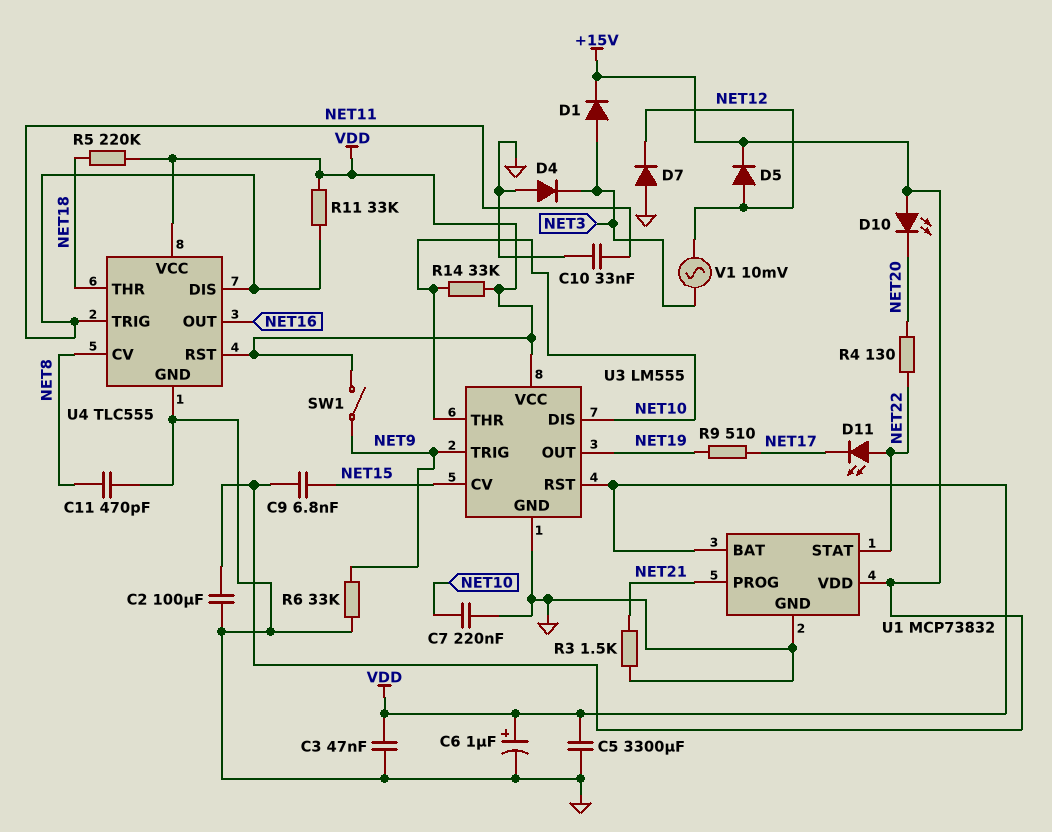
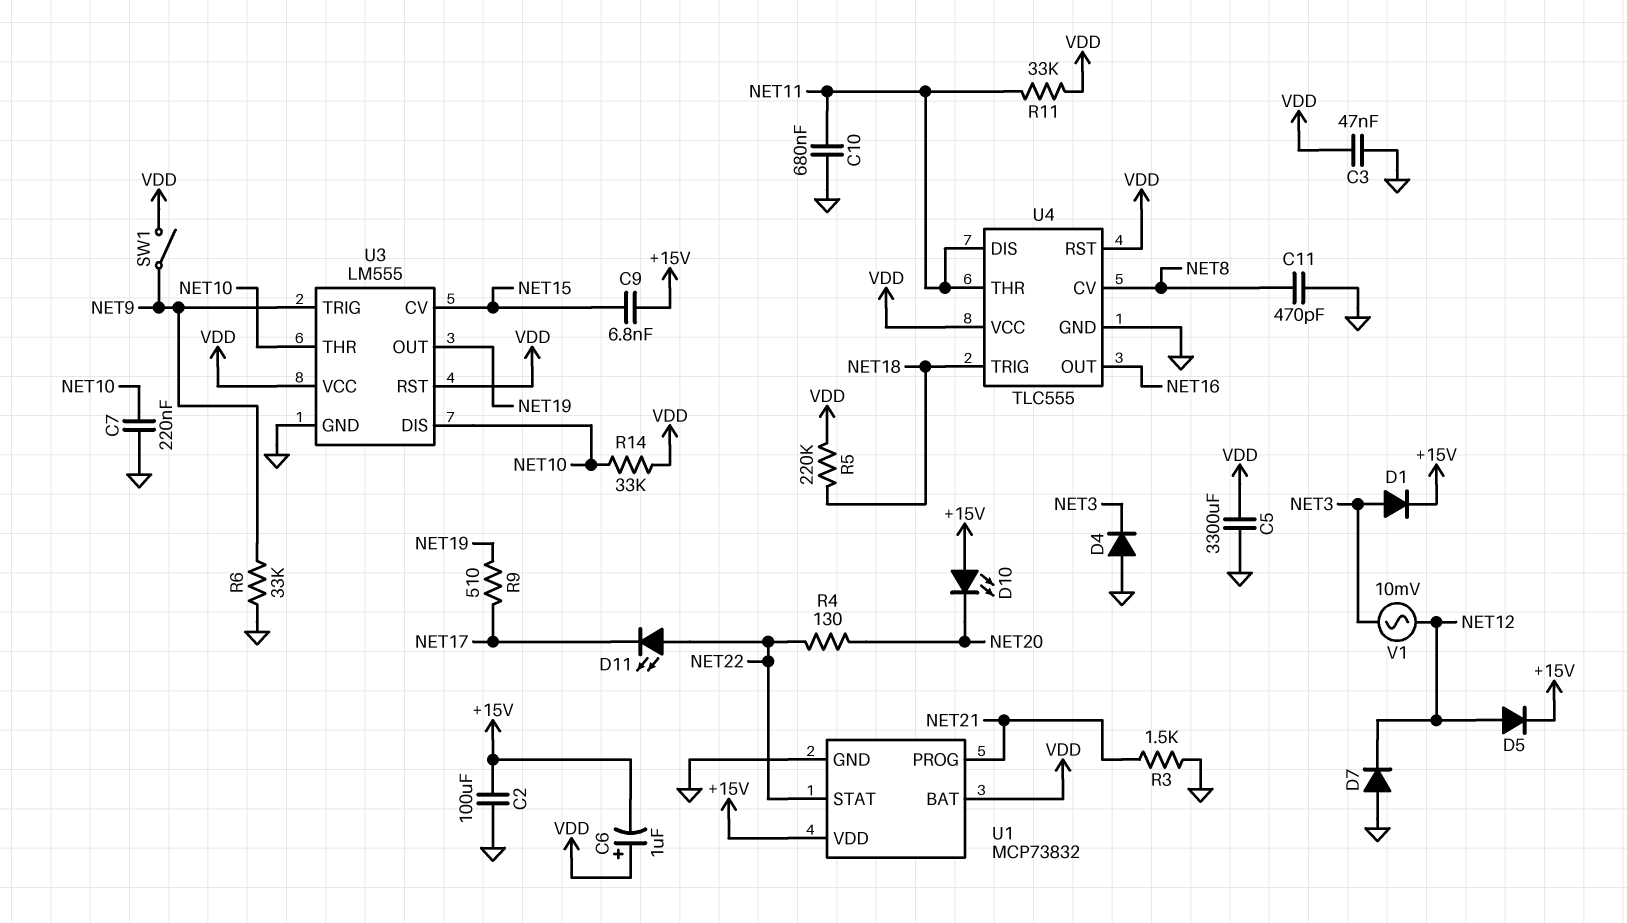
C6: 1uF (plus VDD, minus GND) -> 1uF (plus VDD, minus +15V)
C10: 33nF (GND, NET11) -> 680nF (GND, NET11)
U4 pin THR: NET18 -> NET11
U4 pin TRIG: NET11 -> NET18

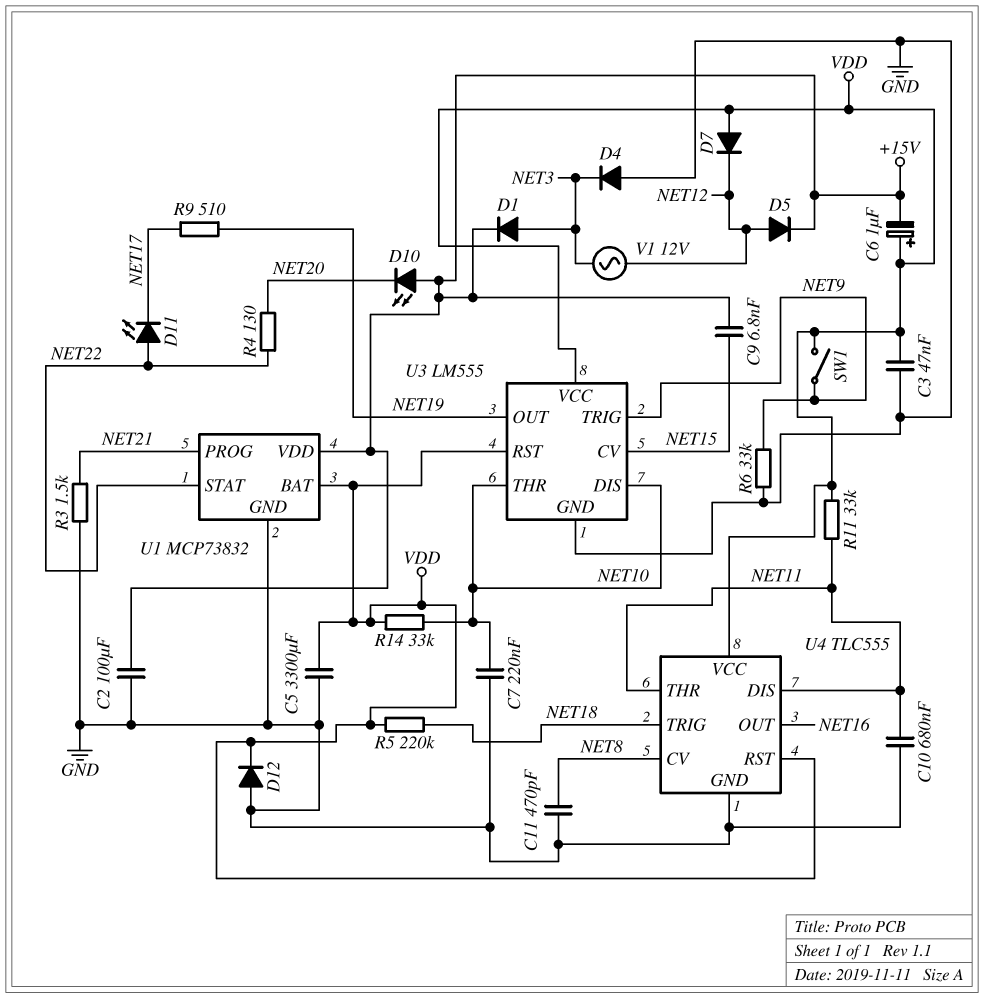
D7: diode (A GND, K NET12) -> diode (A VDD, K NET12)
D12: none -> diode (A GND, K VDD)
V1: AC 10mV (NET3, NET12) -> AC 12V (NET3, NET12)

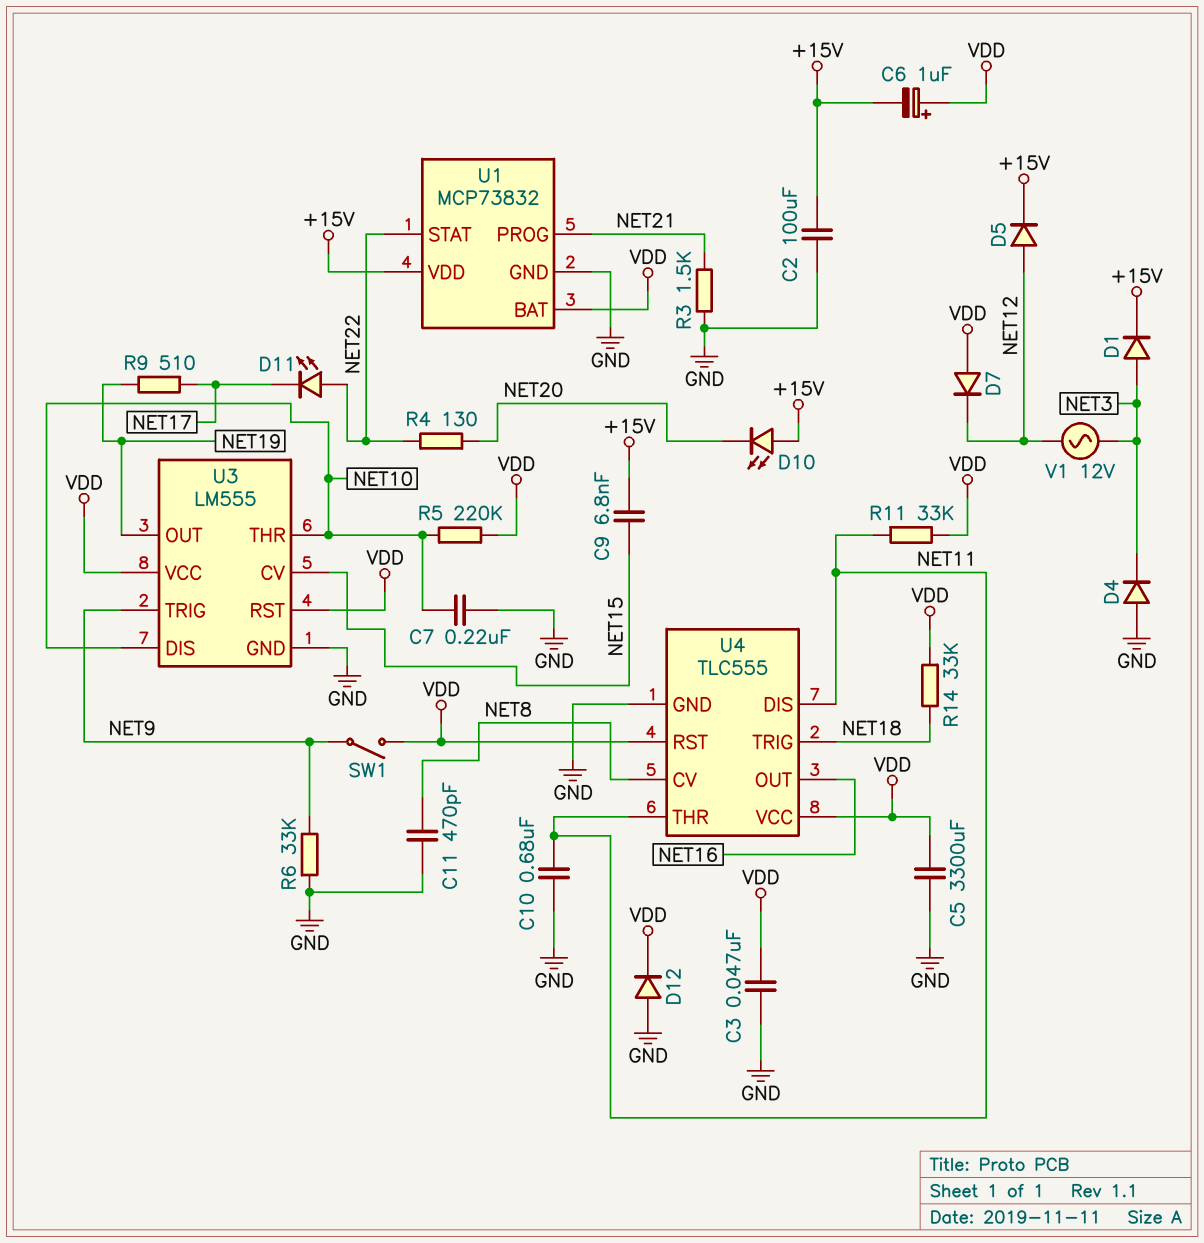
R5: 220k (NET18, VDD) -> 220k (NET10, VDD)
R14: 33k (NET10, VDD) -> 33k (NET18, VDD)

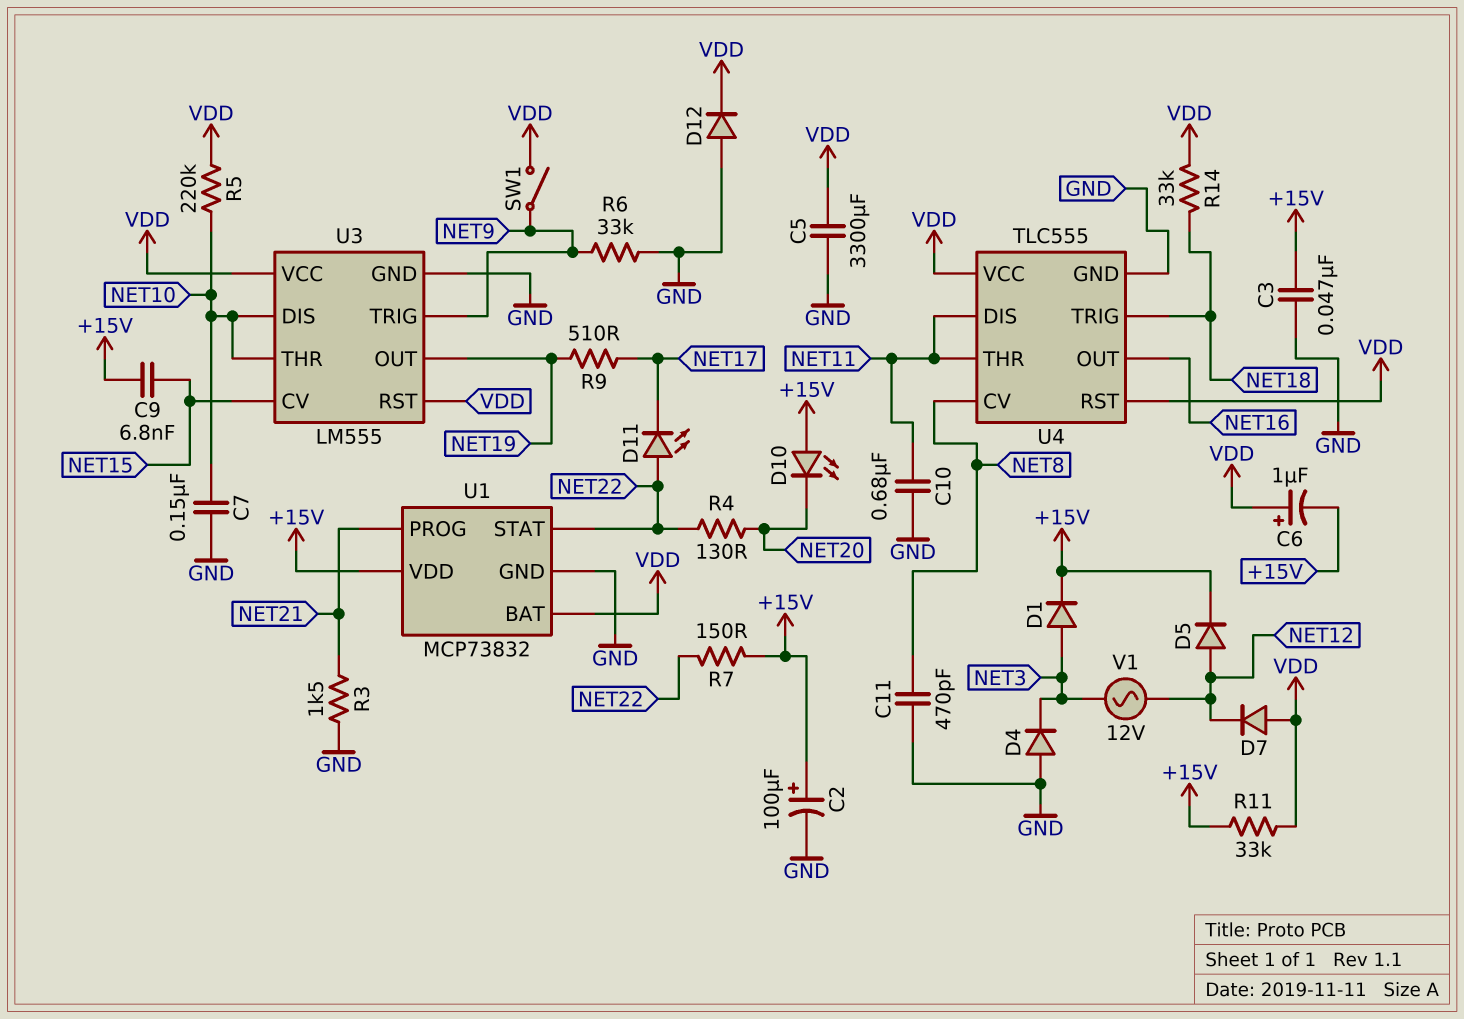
C2: 100uF (+15V, GND) -> 100uF (plus +15V, minus GND)
C3: 47nF (GND, VDD) -> 47nF (+15V, GND)
C7: 220nF (GND, NET10) -> 150nF (GND, NET10)
R7: none -> 150 (+15V, NET22)
R11: 33k (NET11, VDD) -> 33k (+15V, VDD)

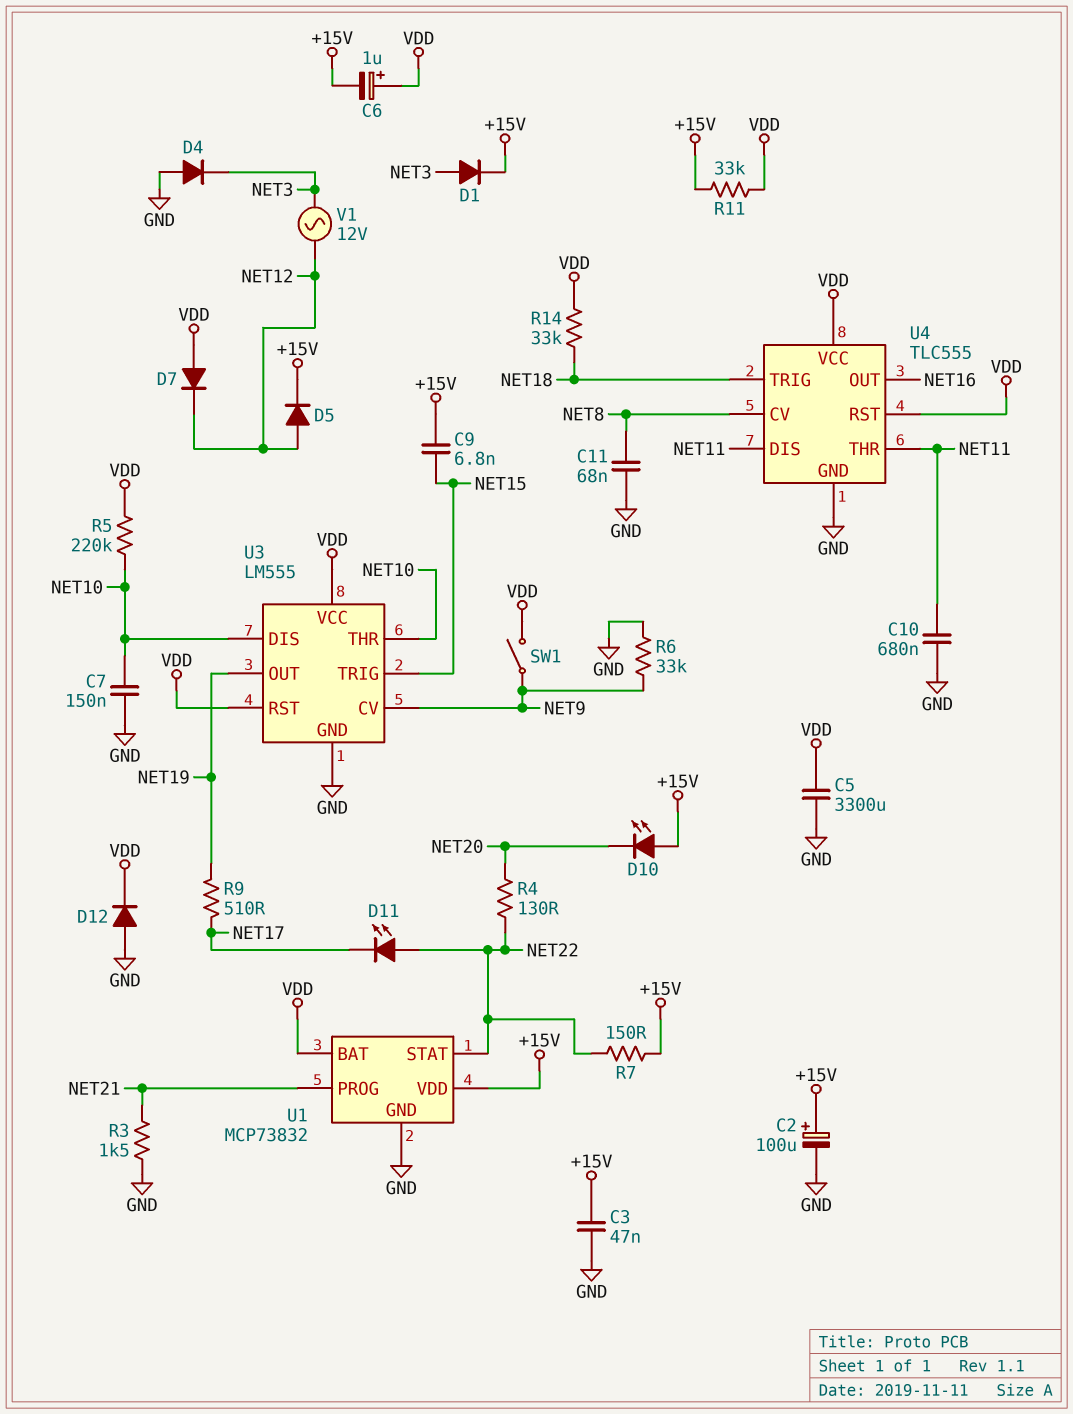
C11: 470pF (GND, NET8) -> 68nF (GND, NET8)
U3 pin CV: NET15 -> NET9
U3 pin TRIG: NET9 -> NET15

